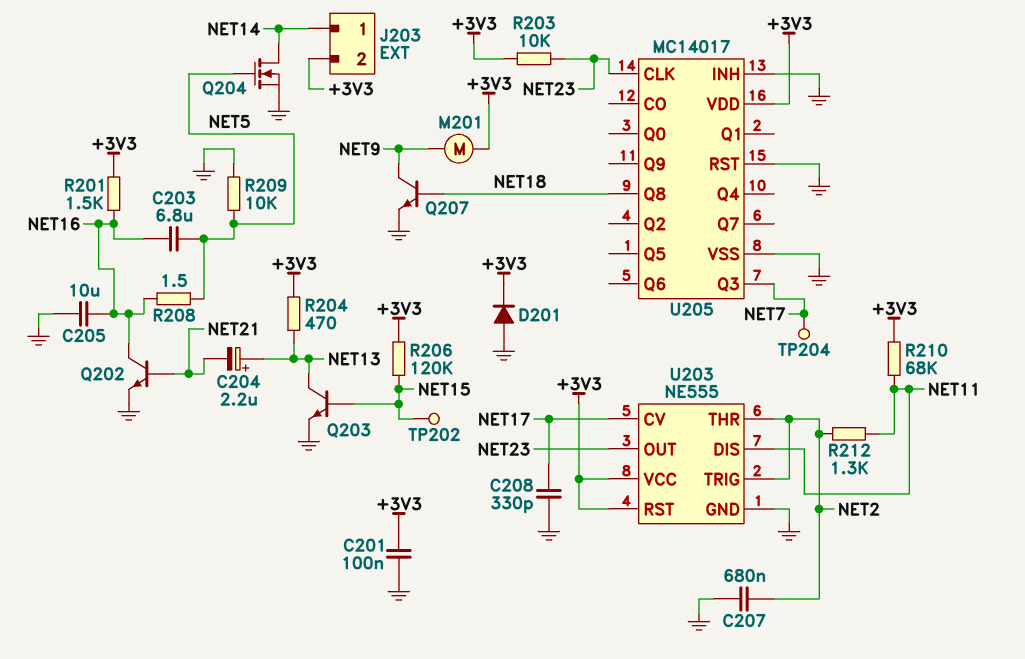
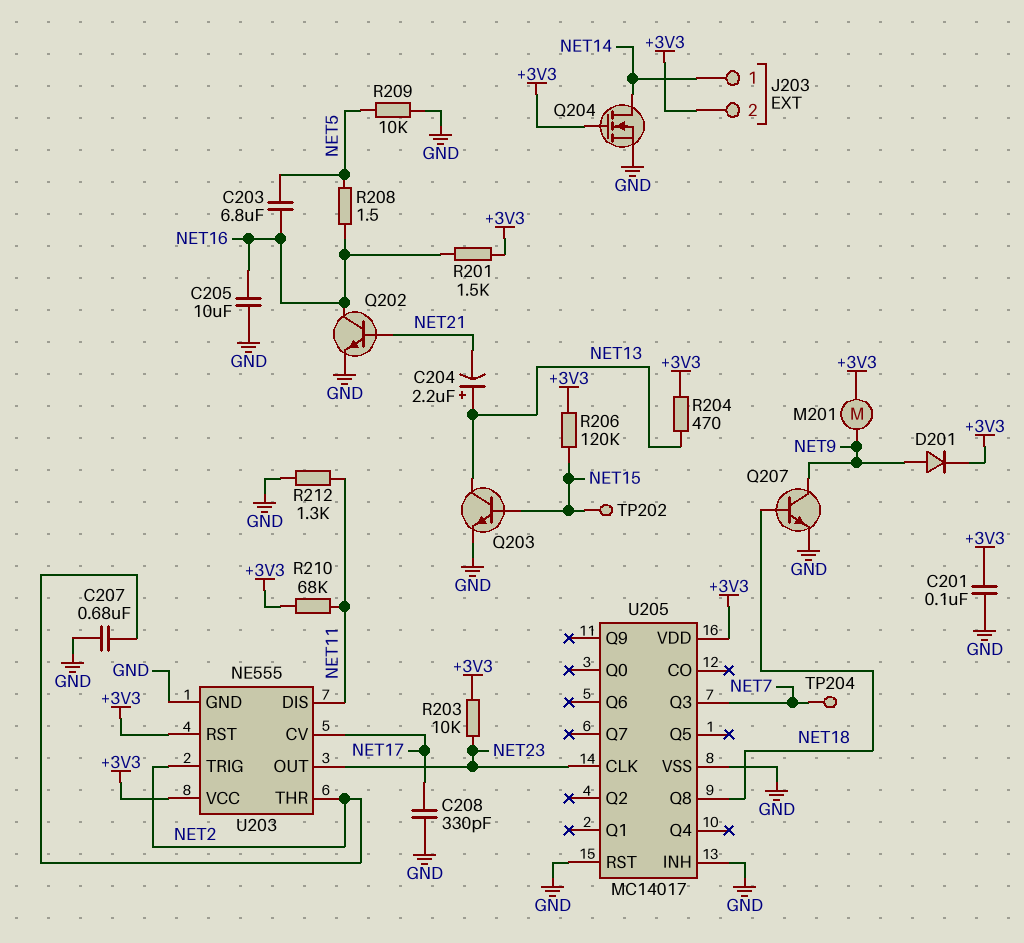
D201: diode (A GND, K +3V3) -> diode (A NET9, K +3V3)
Q204: NMOS (G NET5, D NET14, S GND) -> NMOS (G +3V3, D NET14, S GND)
R212: 1.3k (NET2, NET11) -> 1.3k (GND, NET11)

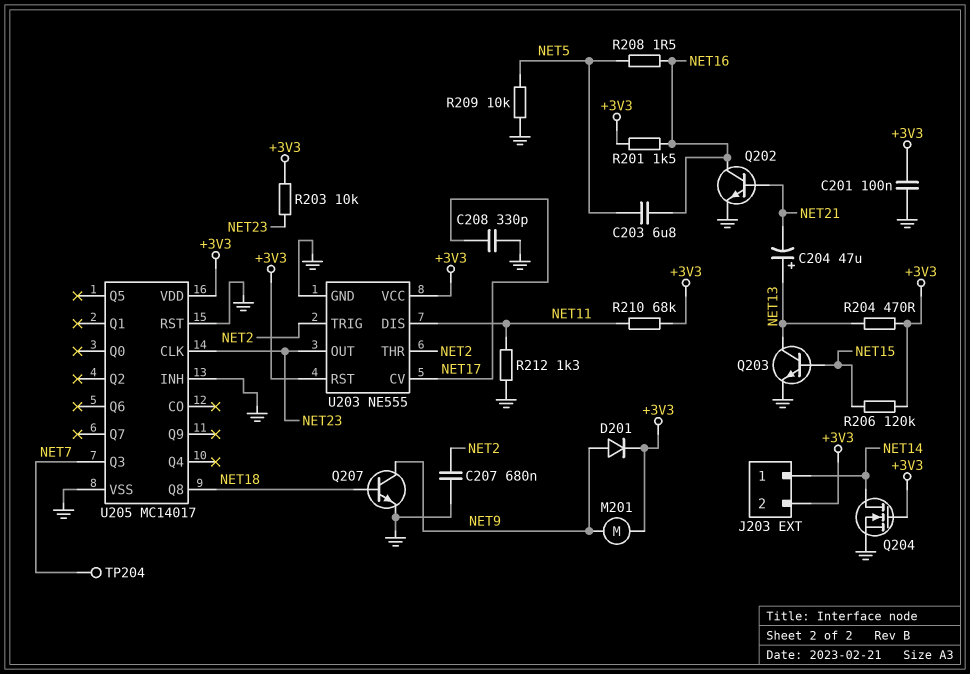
C204: 2.2uF (plus NET13, minus NET21) -> 47uF (plus NET13, minus NET21)
C205: 10uF (GND, NET16) -> none
TP202: test point (NET15) -> none

